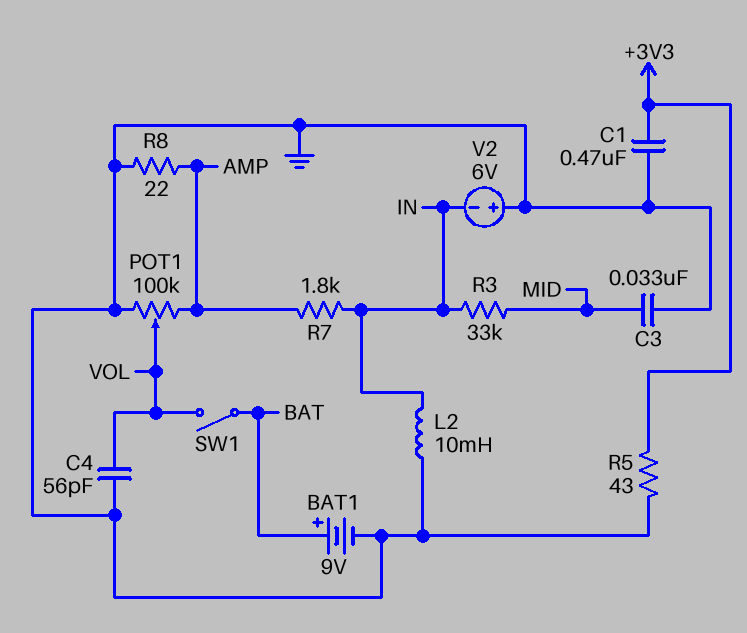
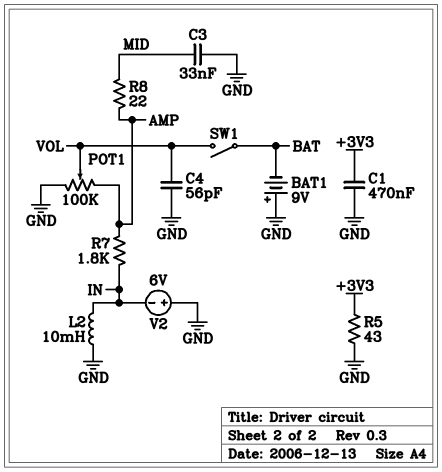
BAT1: 9V (plus BAT, minus GND) -> 9V (plus GND, minus BAT)
R3: 33k (IN, MID) -> none
R8: 22 (AMP, GND) -> 22 (AMP, MID)

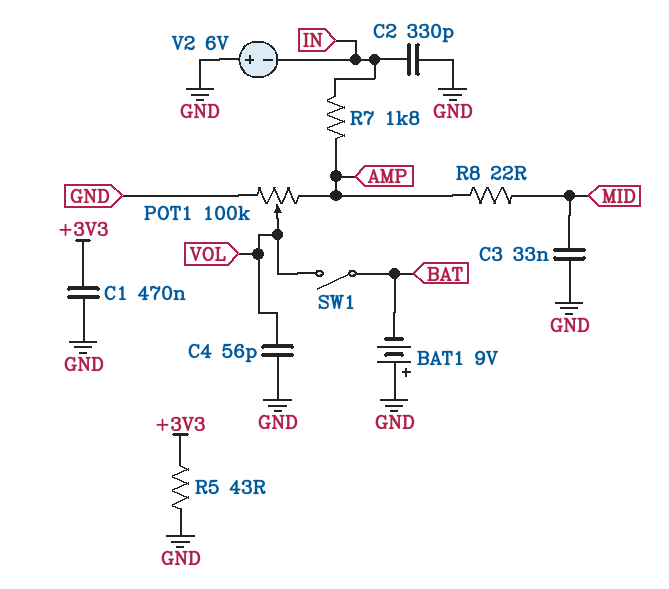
C2: none -> 330pF (GND, IN)
L2: 10mH (GND, IN) -> none

